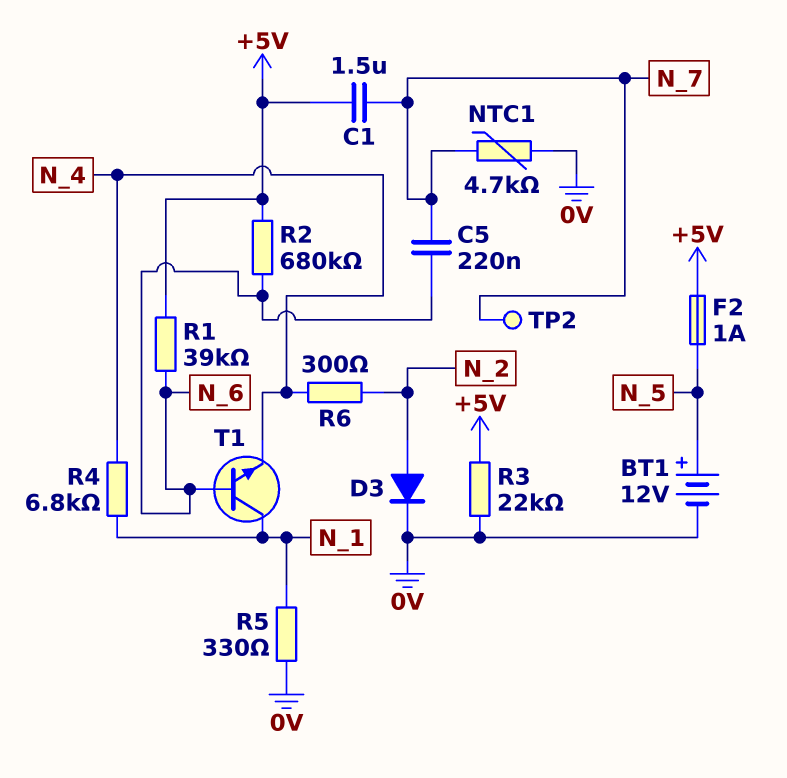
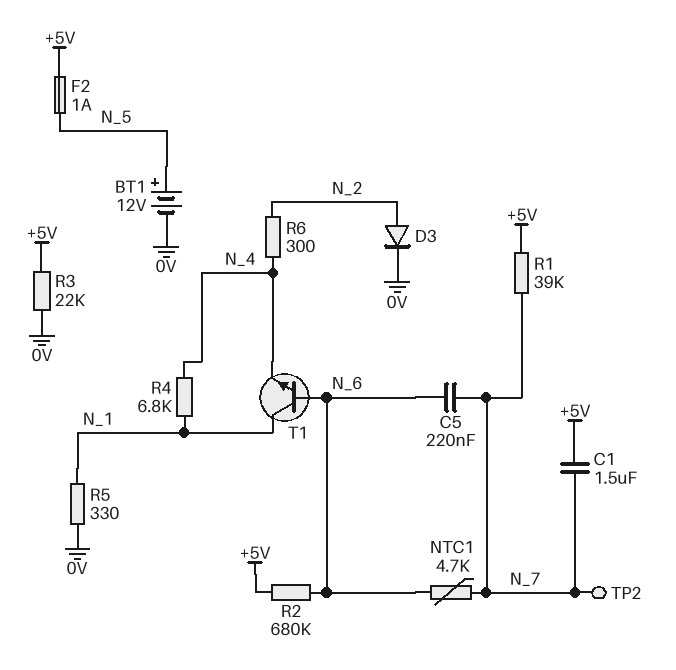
NTC1: 4.7k (0V, N_7) -> 4.7k (N_6, N_7)
R1: 39k (+5V, N_6) -> 39k (+5V, N_7)

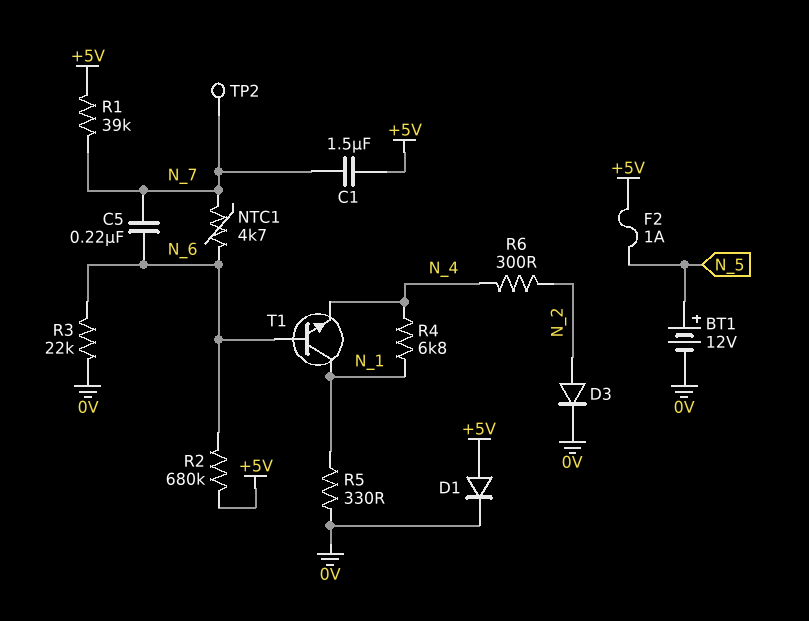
D1: none -> diode (A +5V, K 0V)
R3: 22k (+5V, 0V) -> 22k (0V, N_6)

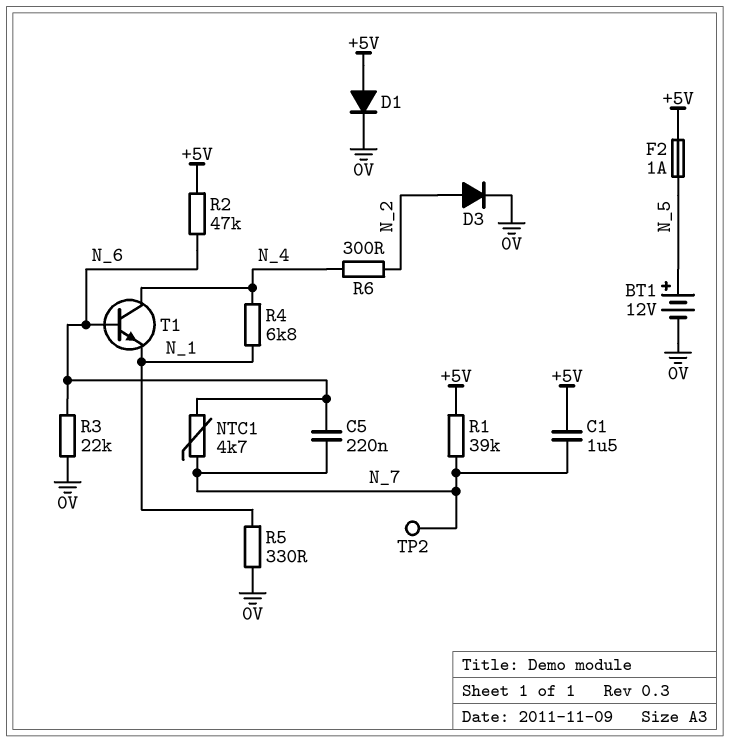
R2: 680k (+5V, N_6) -> 47k (+5V, N_6)
T1: NPN (B N_6, C N_1, E N_4) -> NPN (B N_6, C N_4, E N_1)

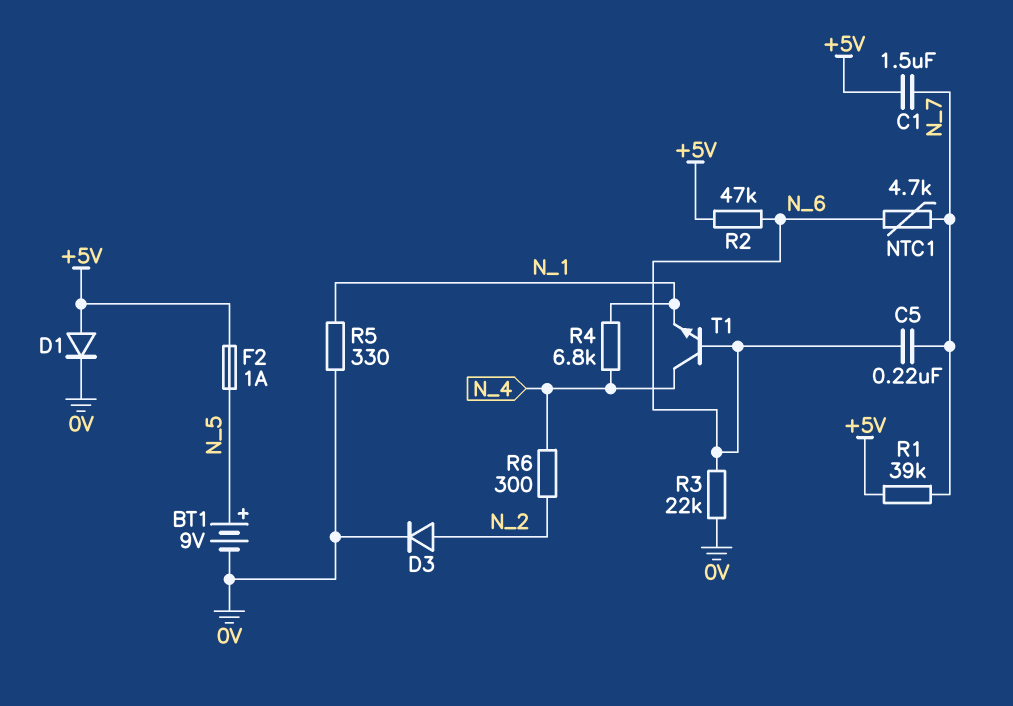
BT1: 12V (plus N_5, minus 0V) -> 9V (plus N_5, minus 0V)
TP2: test point (N_7) -> none

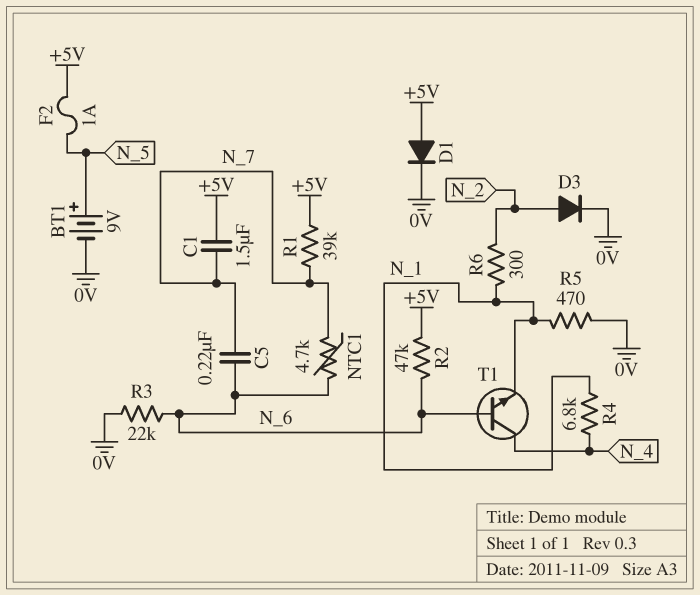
R5: 330 (0V, N_1) -> 470 (0V, N_1)
R6: 300 (N_2, N_4) -> 300 (N_1, N_2)

